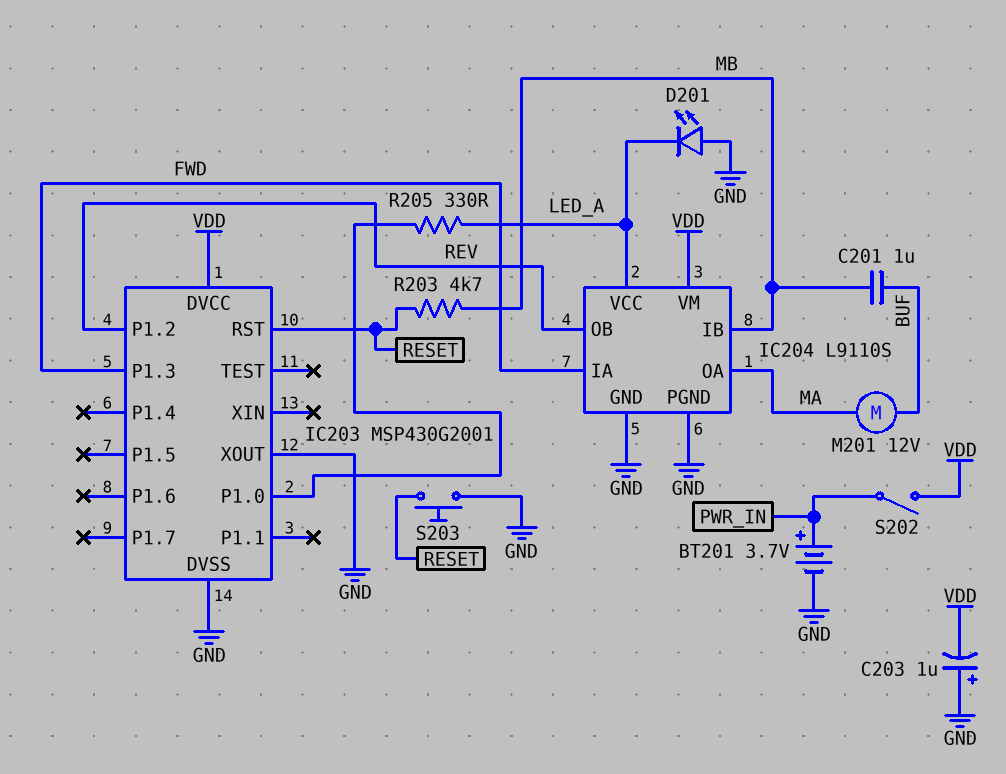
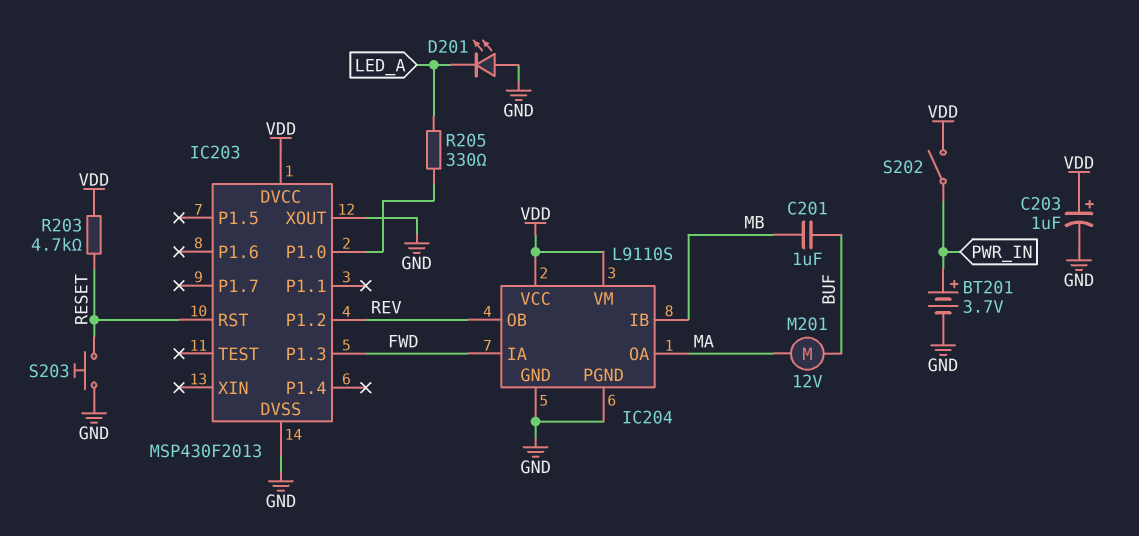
C203: 1uF (plus GND, minus VDD) -> 1uF (plus VDD, minus GND)
IC203: MSP430G2001 -> MSP430F2013
IC204 pin VCC: LED_A -> VDD
R203: 4.7k (MB, RESET) -> 4.7k (RESET, VDD)

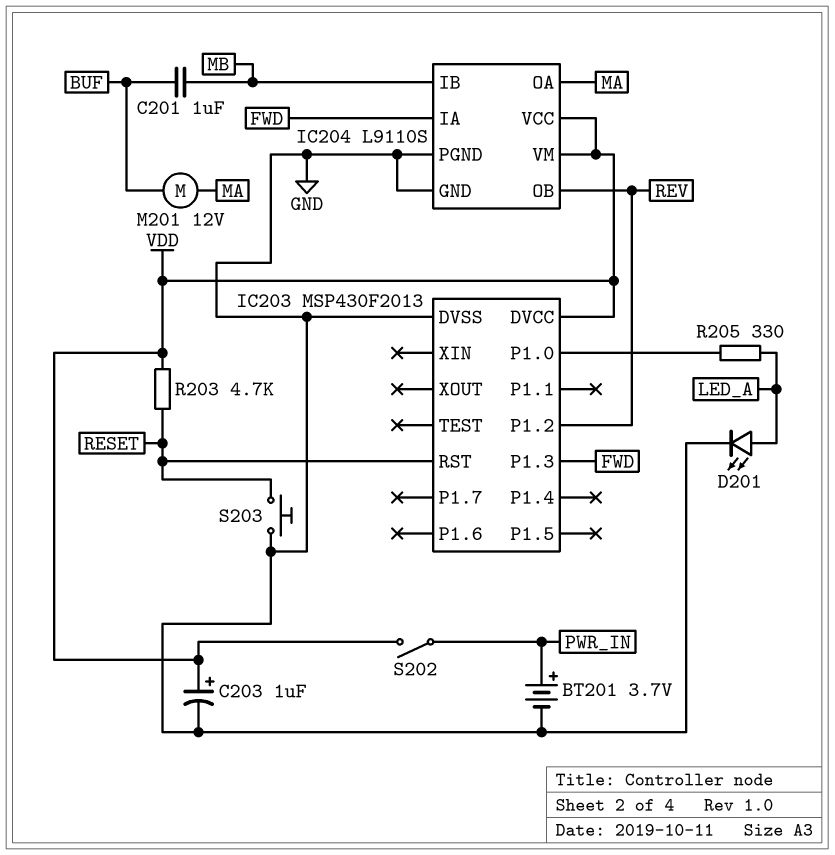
D201: LED (A GND, K LED_A) -> LED (A LED_A, K GND)
IC203 pin XOUT: GND -> none

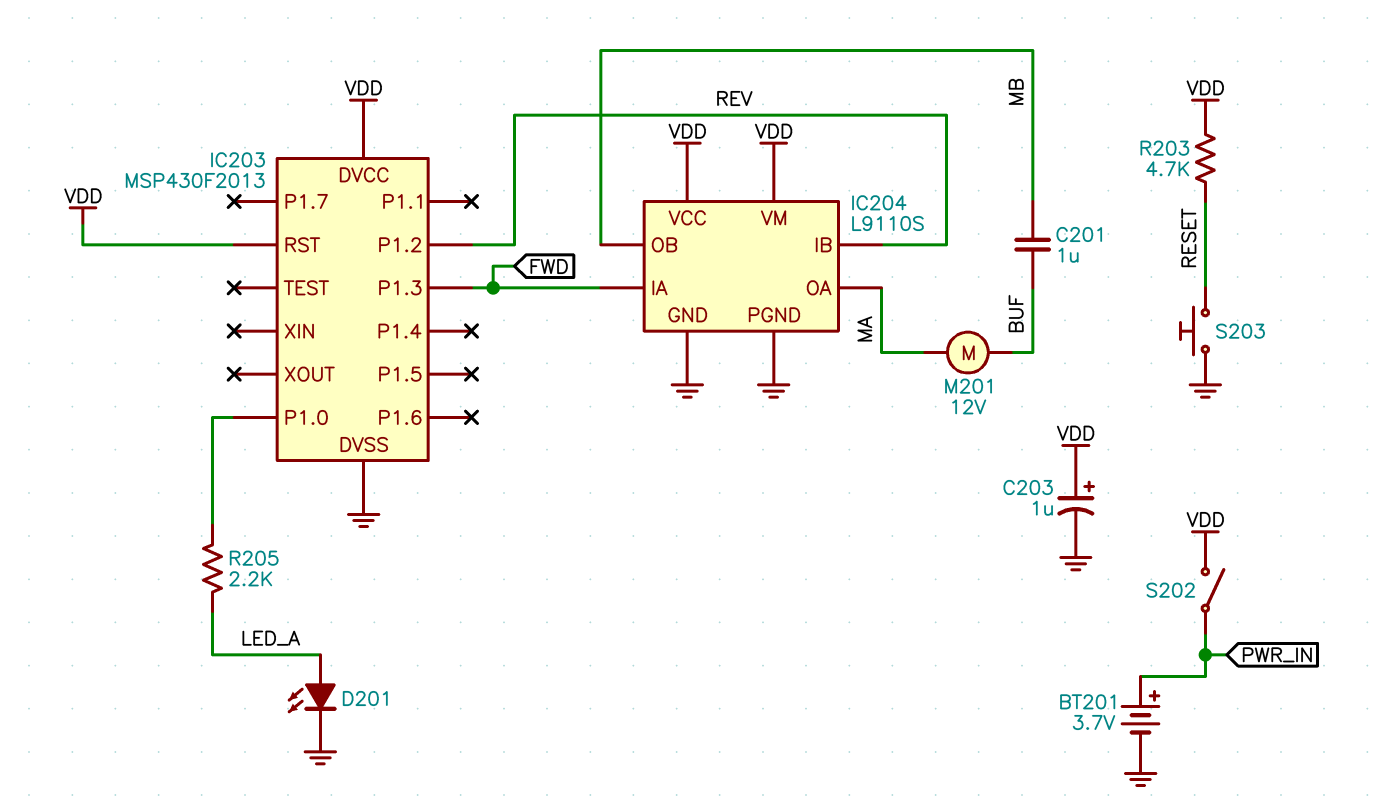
IC203 pin RST: RESET -> VDD
IC204 pin IB: MB -> REV
IC204 pin OB: REV -> MB
R205: 330 (IC203/P1.0, LED_A) -> 2.2k (IC203/P1.0, LED_A)

